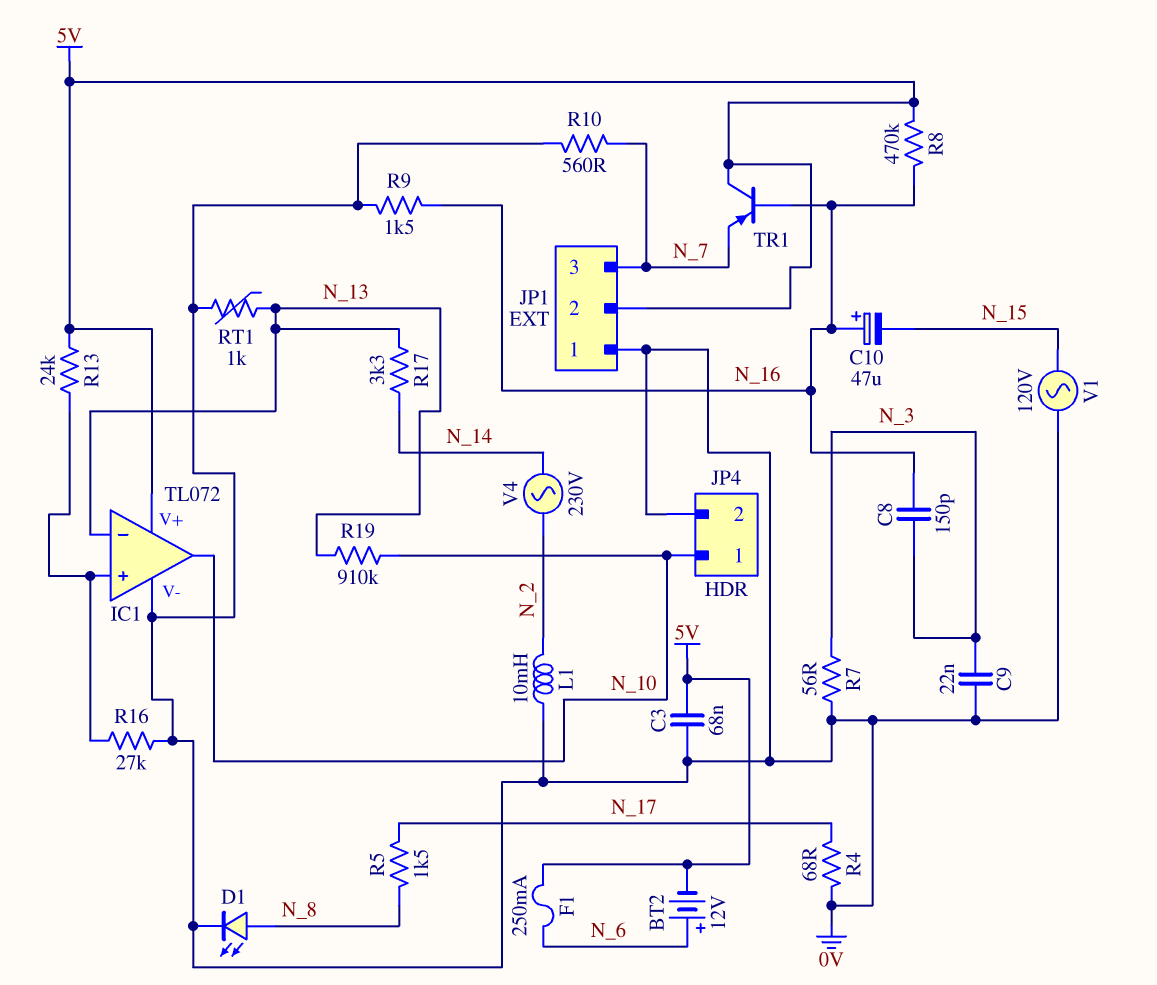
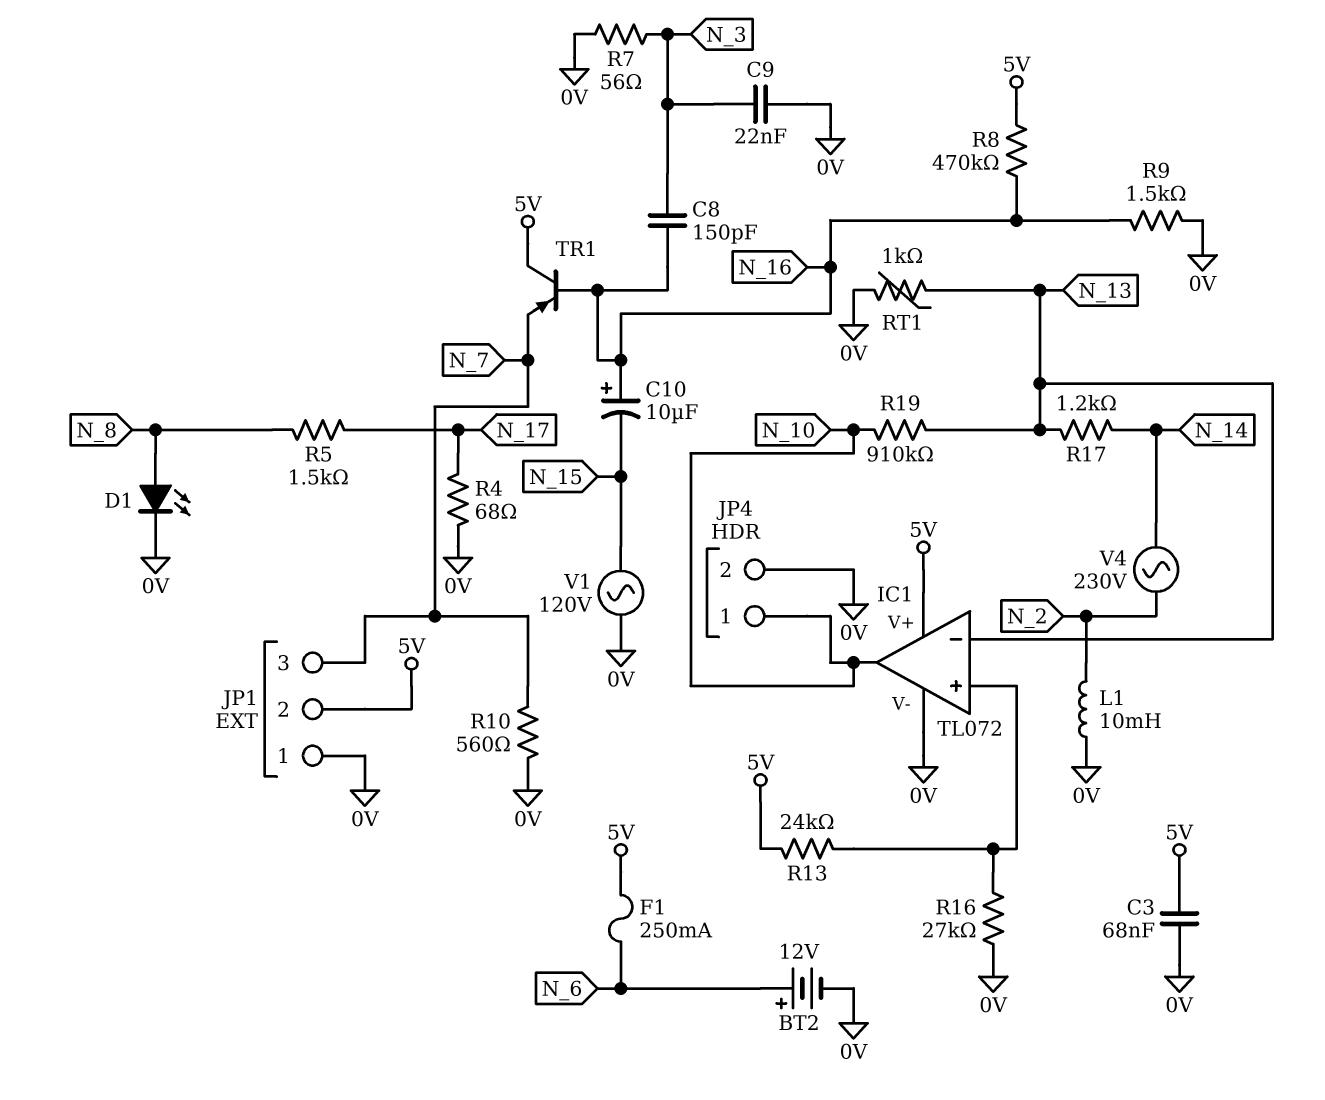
BT2: 12V (plus N_6, minus 5V) -> 12V (plus N_6, minus 0V)
C10: 47uF (plus N_16, minus N_15) -> 10uF (plus N_16, minus N_15)
R17: 3.3k (N_13, N_14) -> 1.2k (N_13, N_14)

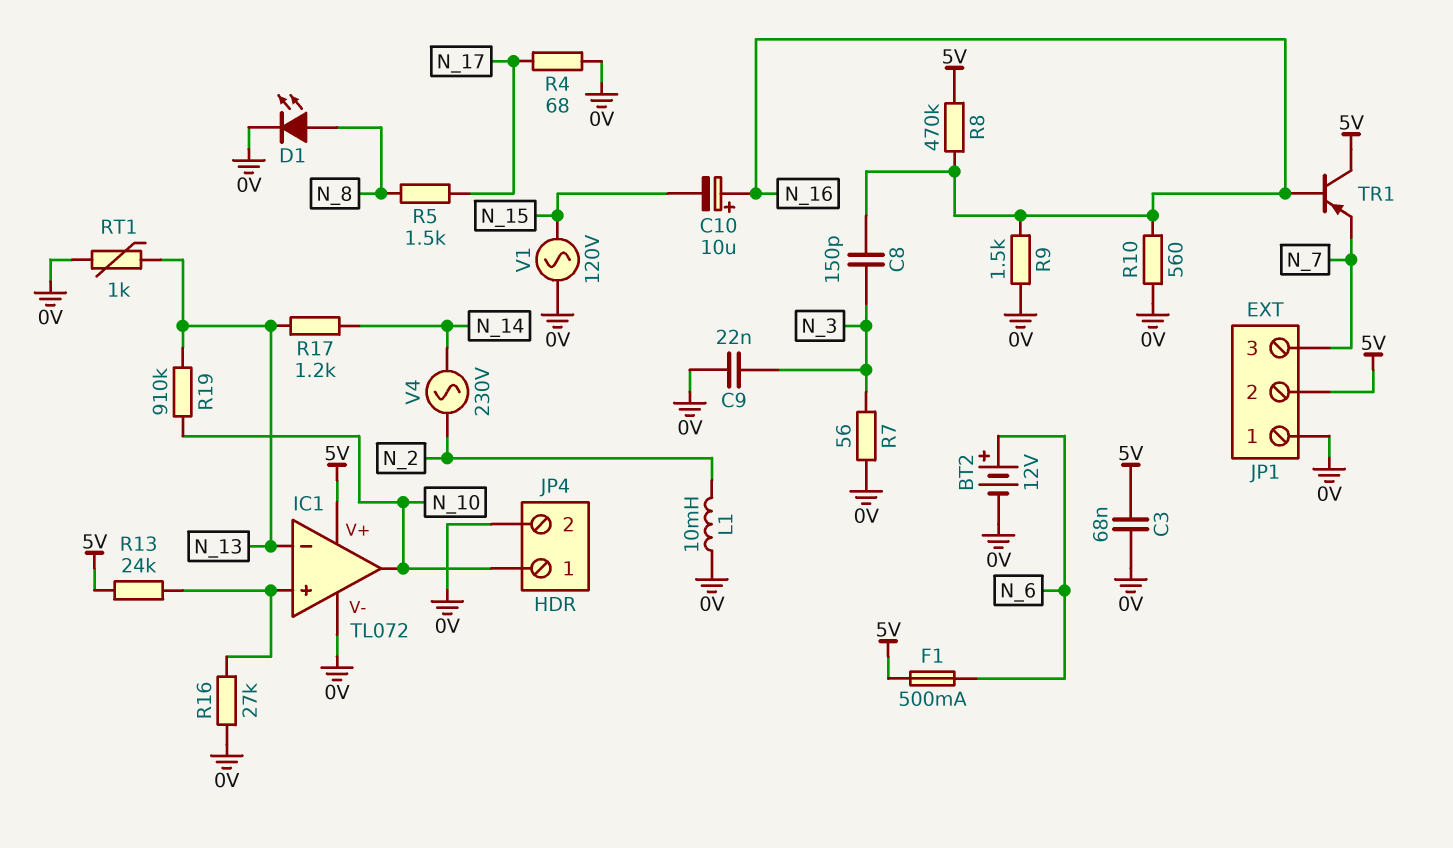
F1: 250mA (5V, N_6) -> 500mA (5V, N_6)
R10: 560 (0V, N_7) -> 560 (0V, N_16)

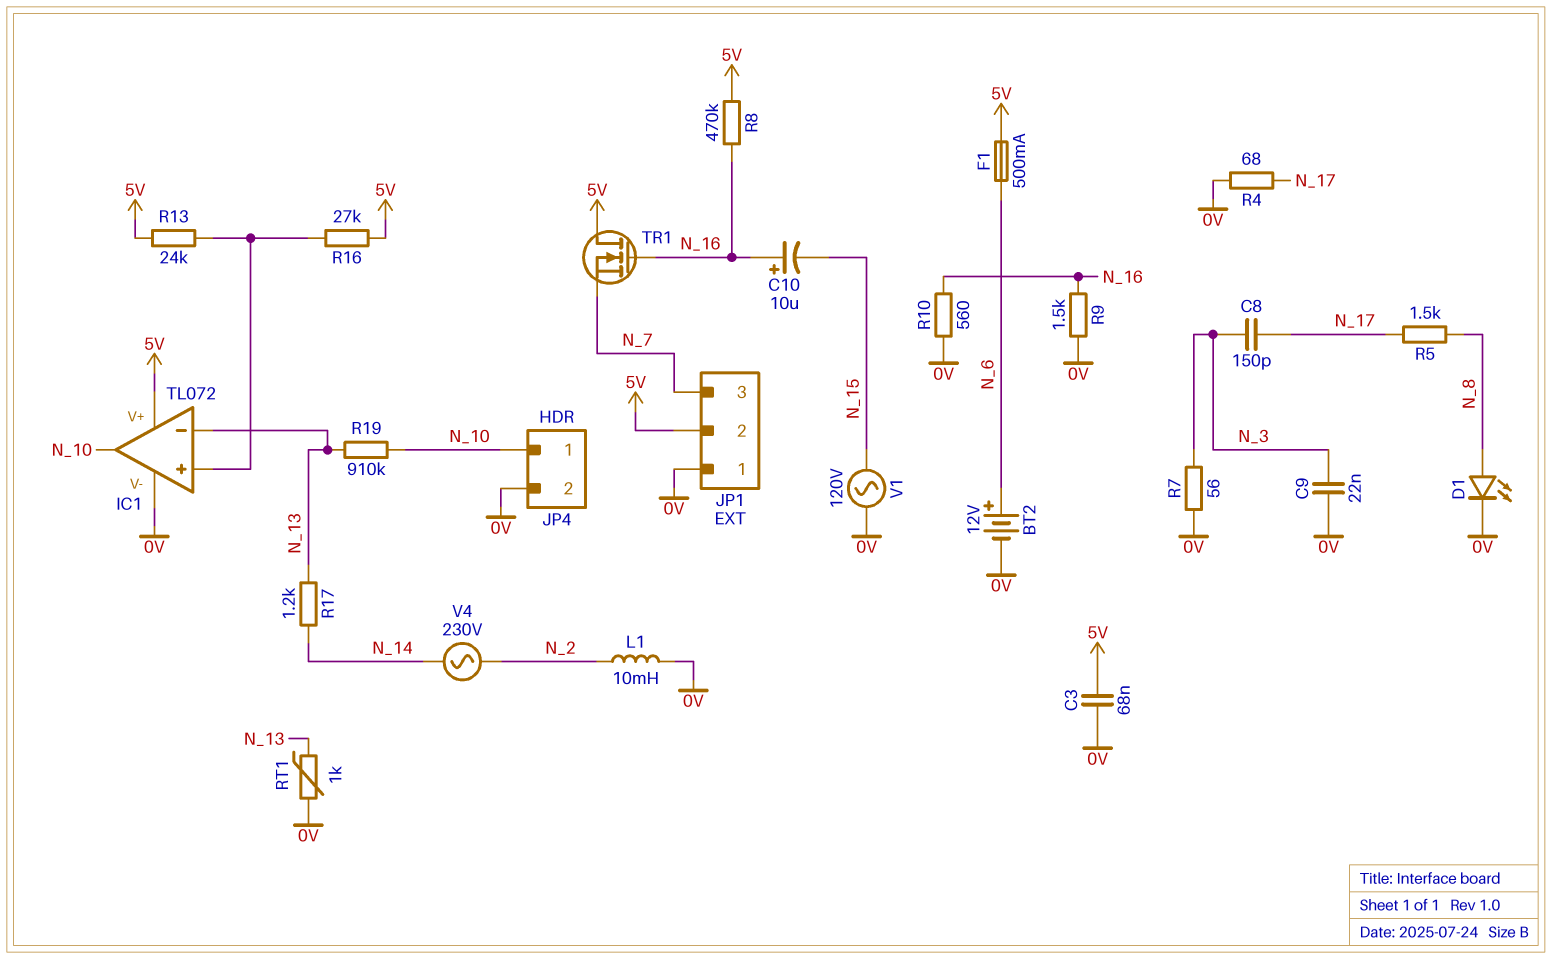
C8: 150pF (N_3, N_16) -> 150pF (N_3, N_17)
R16: 27k (0V, IC1/in+) -> 27k (5V, IC1/in+)
TR1: PNP (B N_16, C 5V, E N_7) -> NMOS (G N_16, D 5V, S N_7)

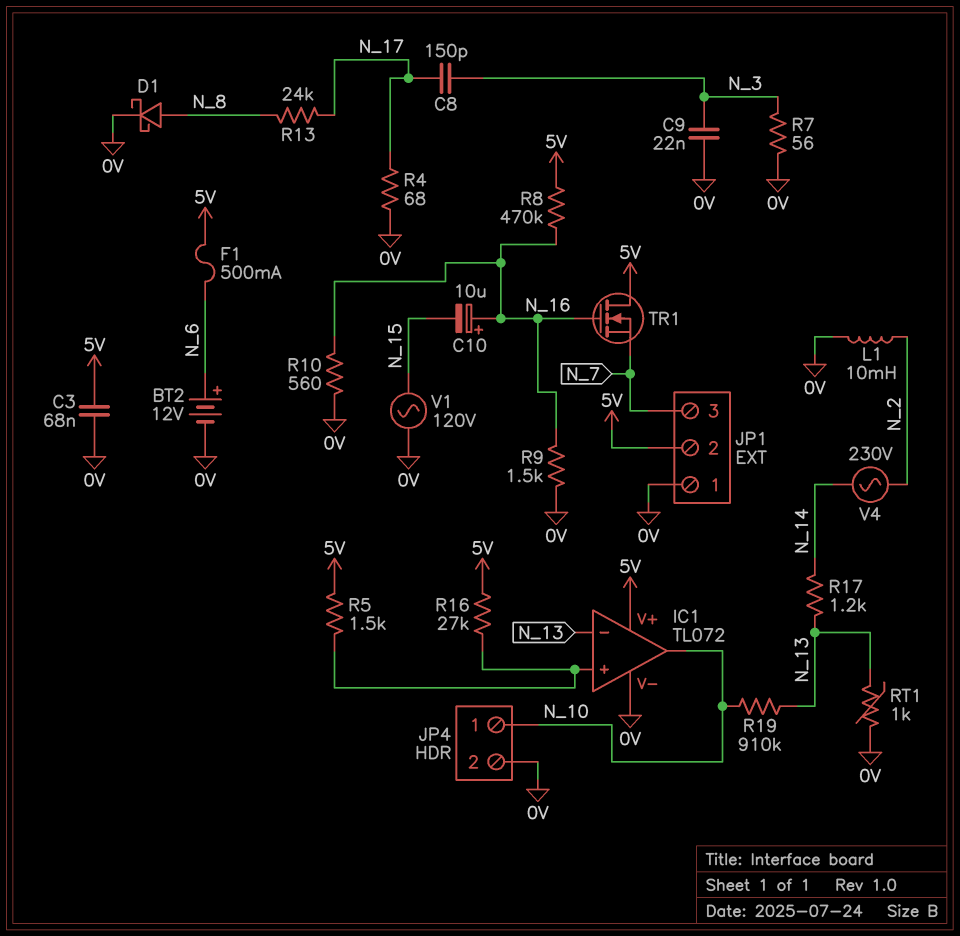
D1: LED (A N_8, K 0V) -> schottky (A N_8, K 0V)
R5: 1.5k (N_8, N_17) -> 1.5k (5V, IC1/in+)
R13: 24k (5V, IC1/in+) -> 24k (N_8, N_17)

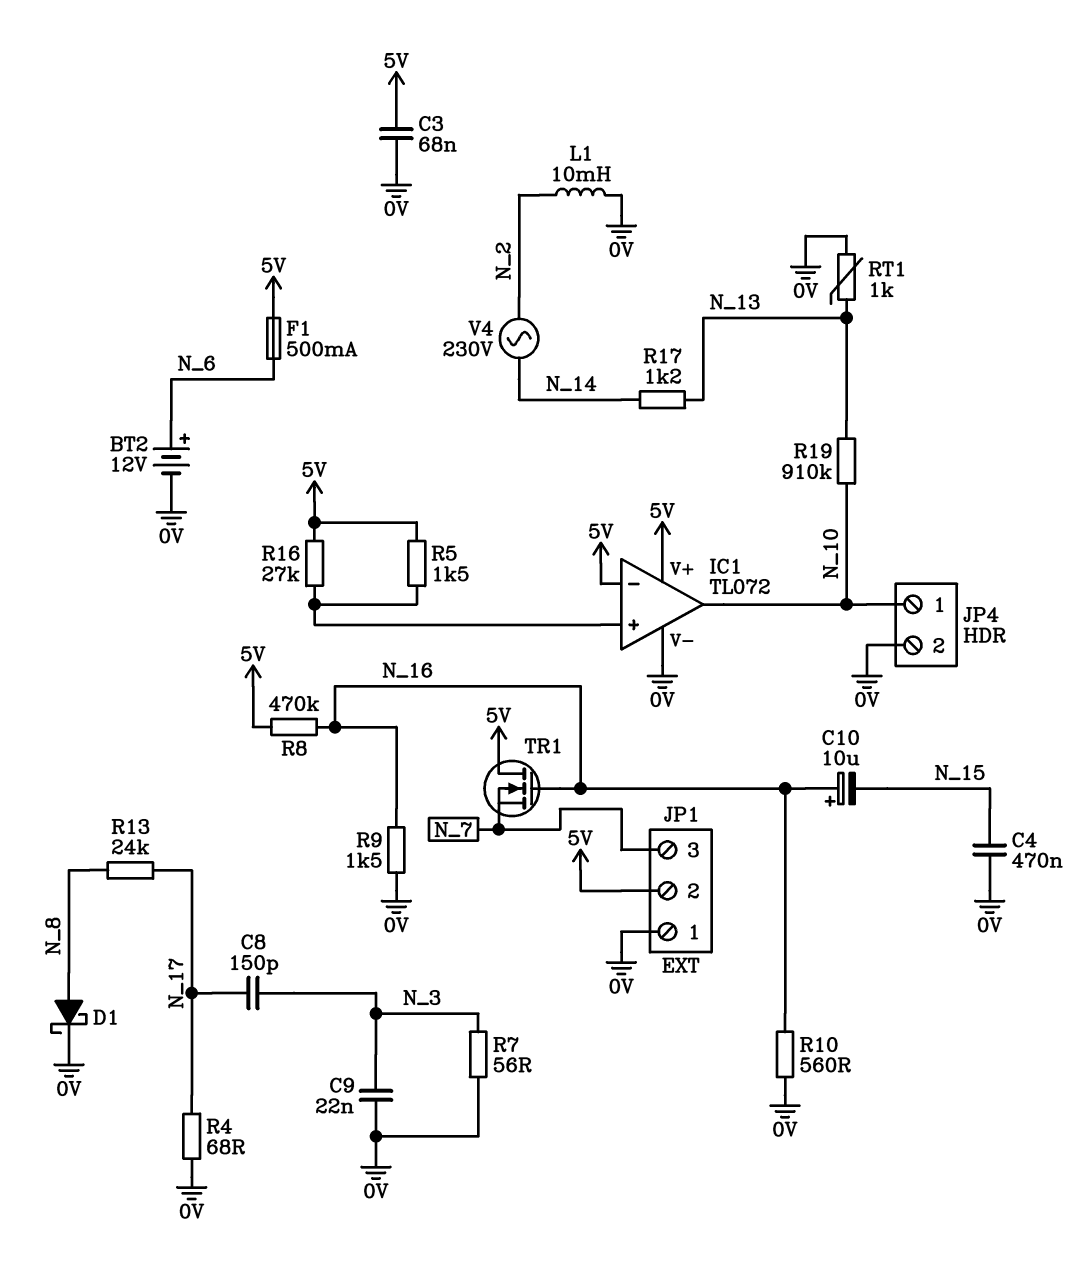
C4: none -> 470nF (0V, N_15)
IC1 pin in-: N_13 -> 5V
V1: AC 120V (0V, N_15) -> none

